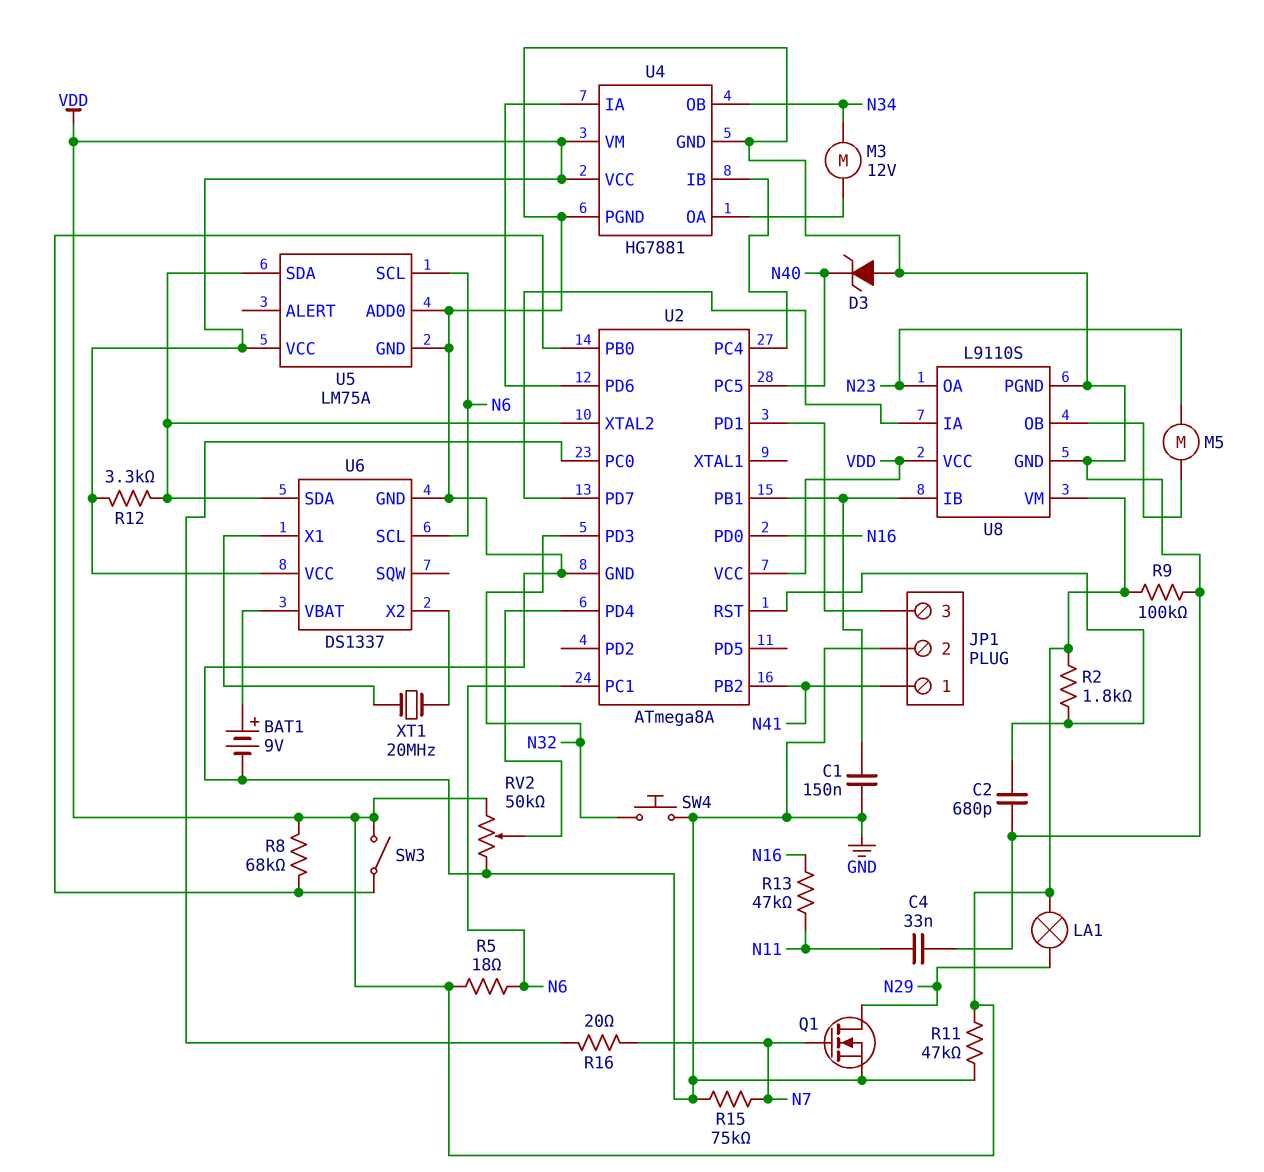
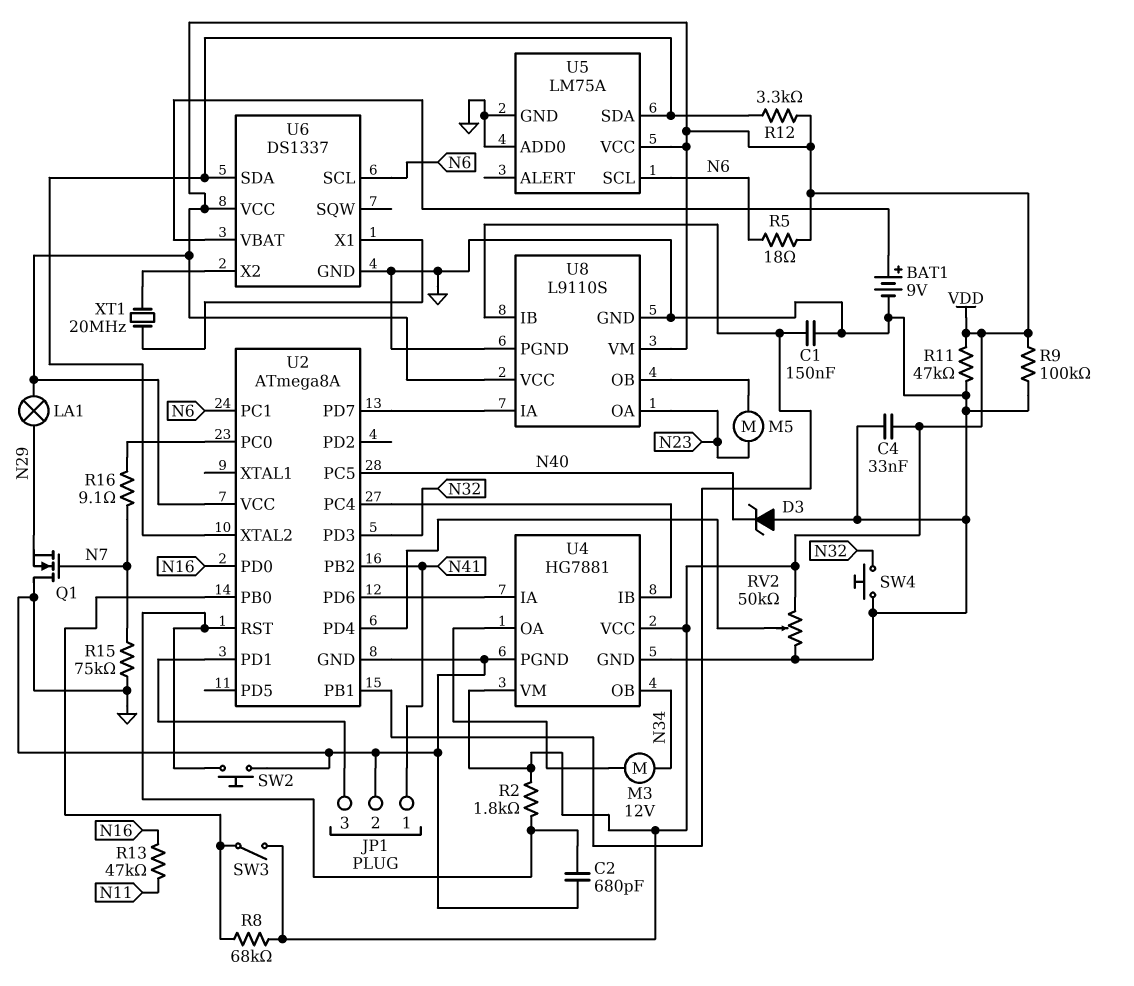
C4: 33nF (GND, N11) -> 33nF (GND, VDD)
Q1: NMOS (G N7, D N29, S GND) -> NMOS (G N7, D GND, S N29)
R16: 20 (N7, U2/PC0) -> 9.1 (N7, U2/PC0)
SW2: none -> button (GND, U2/RST)

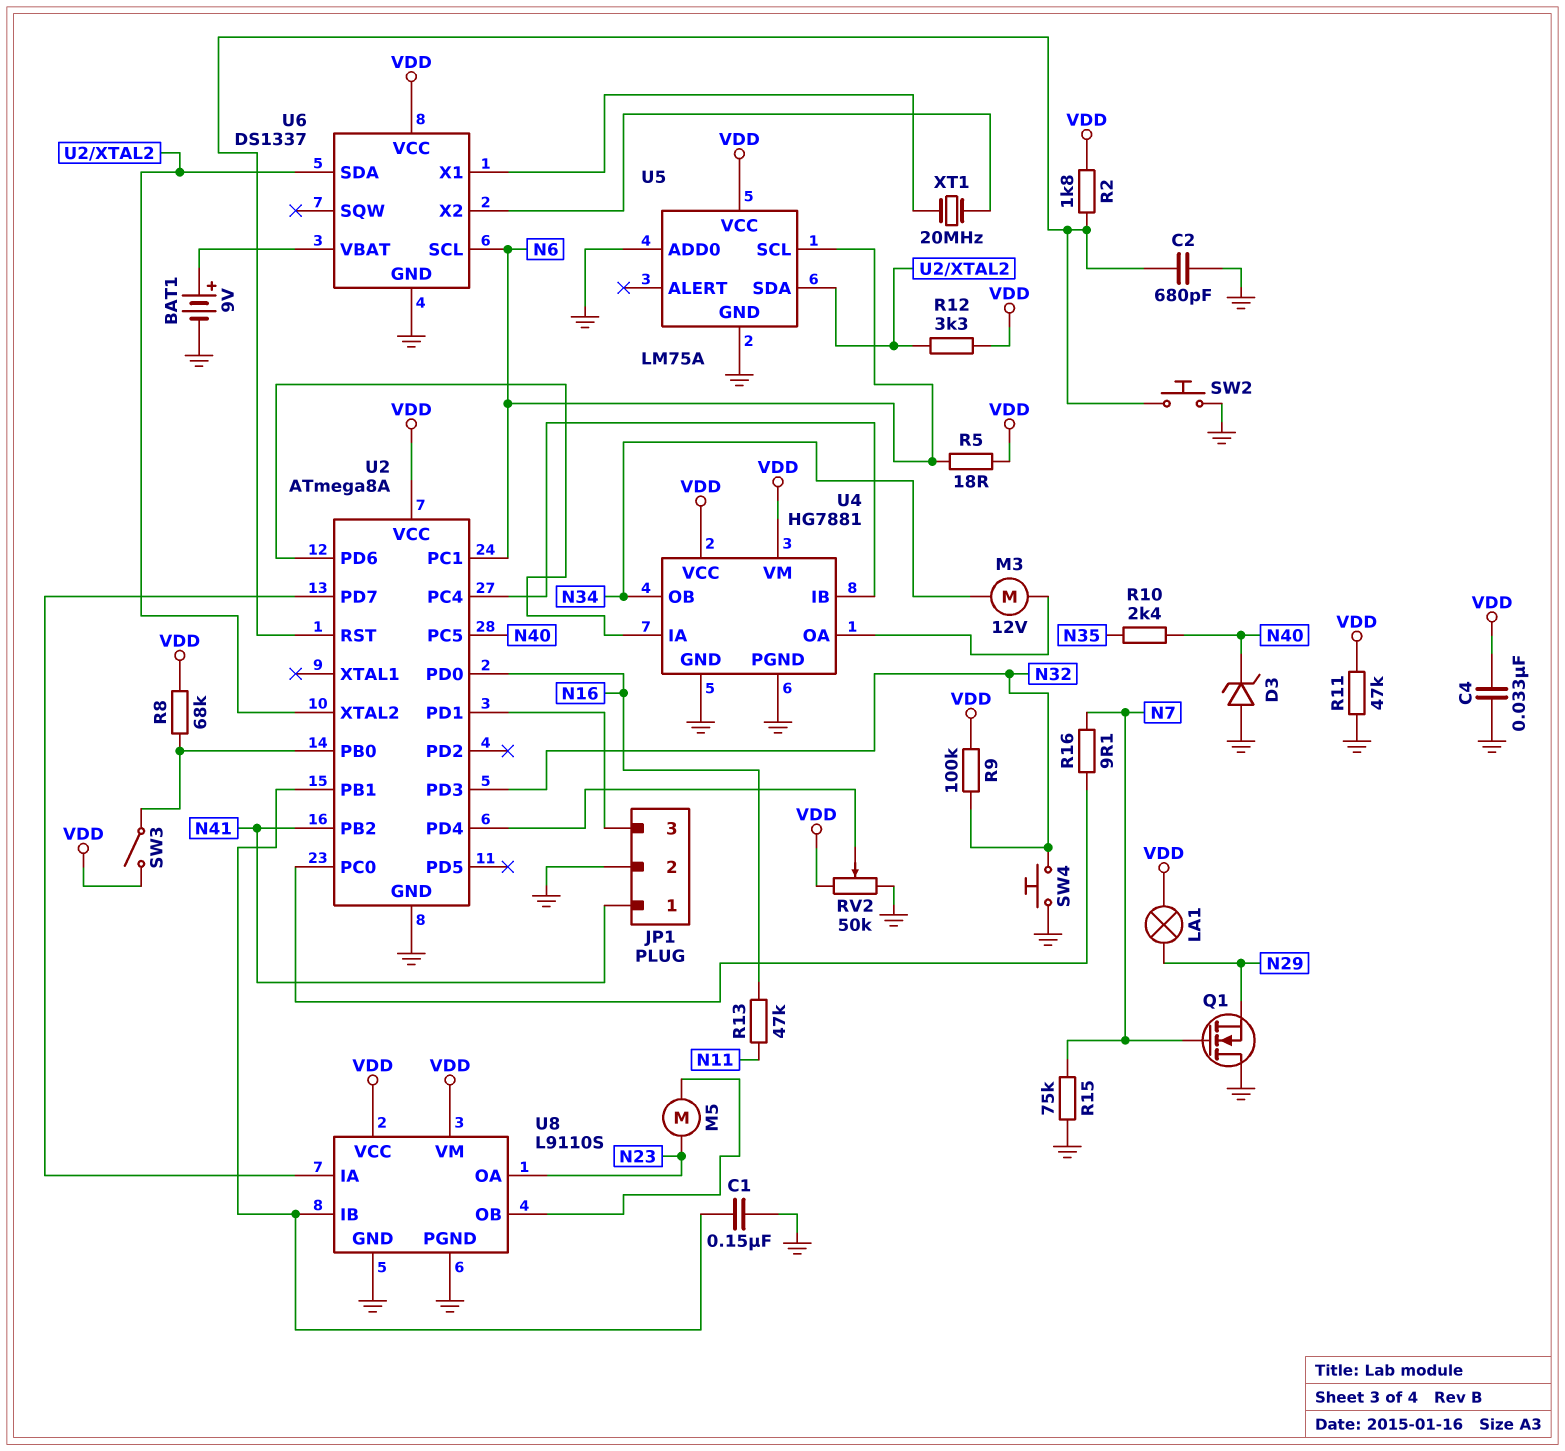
R9: 100k (GND, VDD) -> 100k (N32, VDD)
R10: none -> 2.4k (N35, N40)

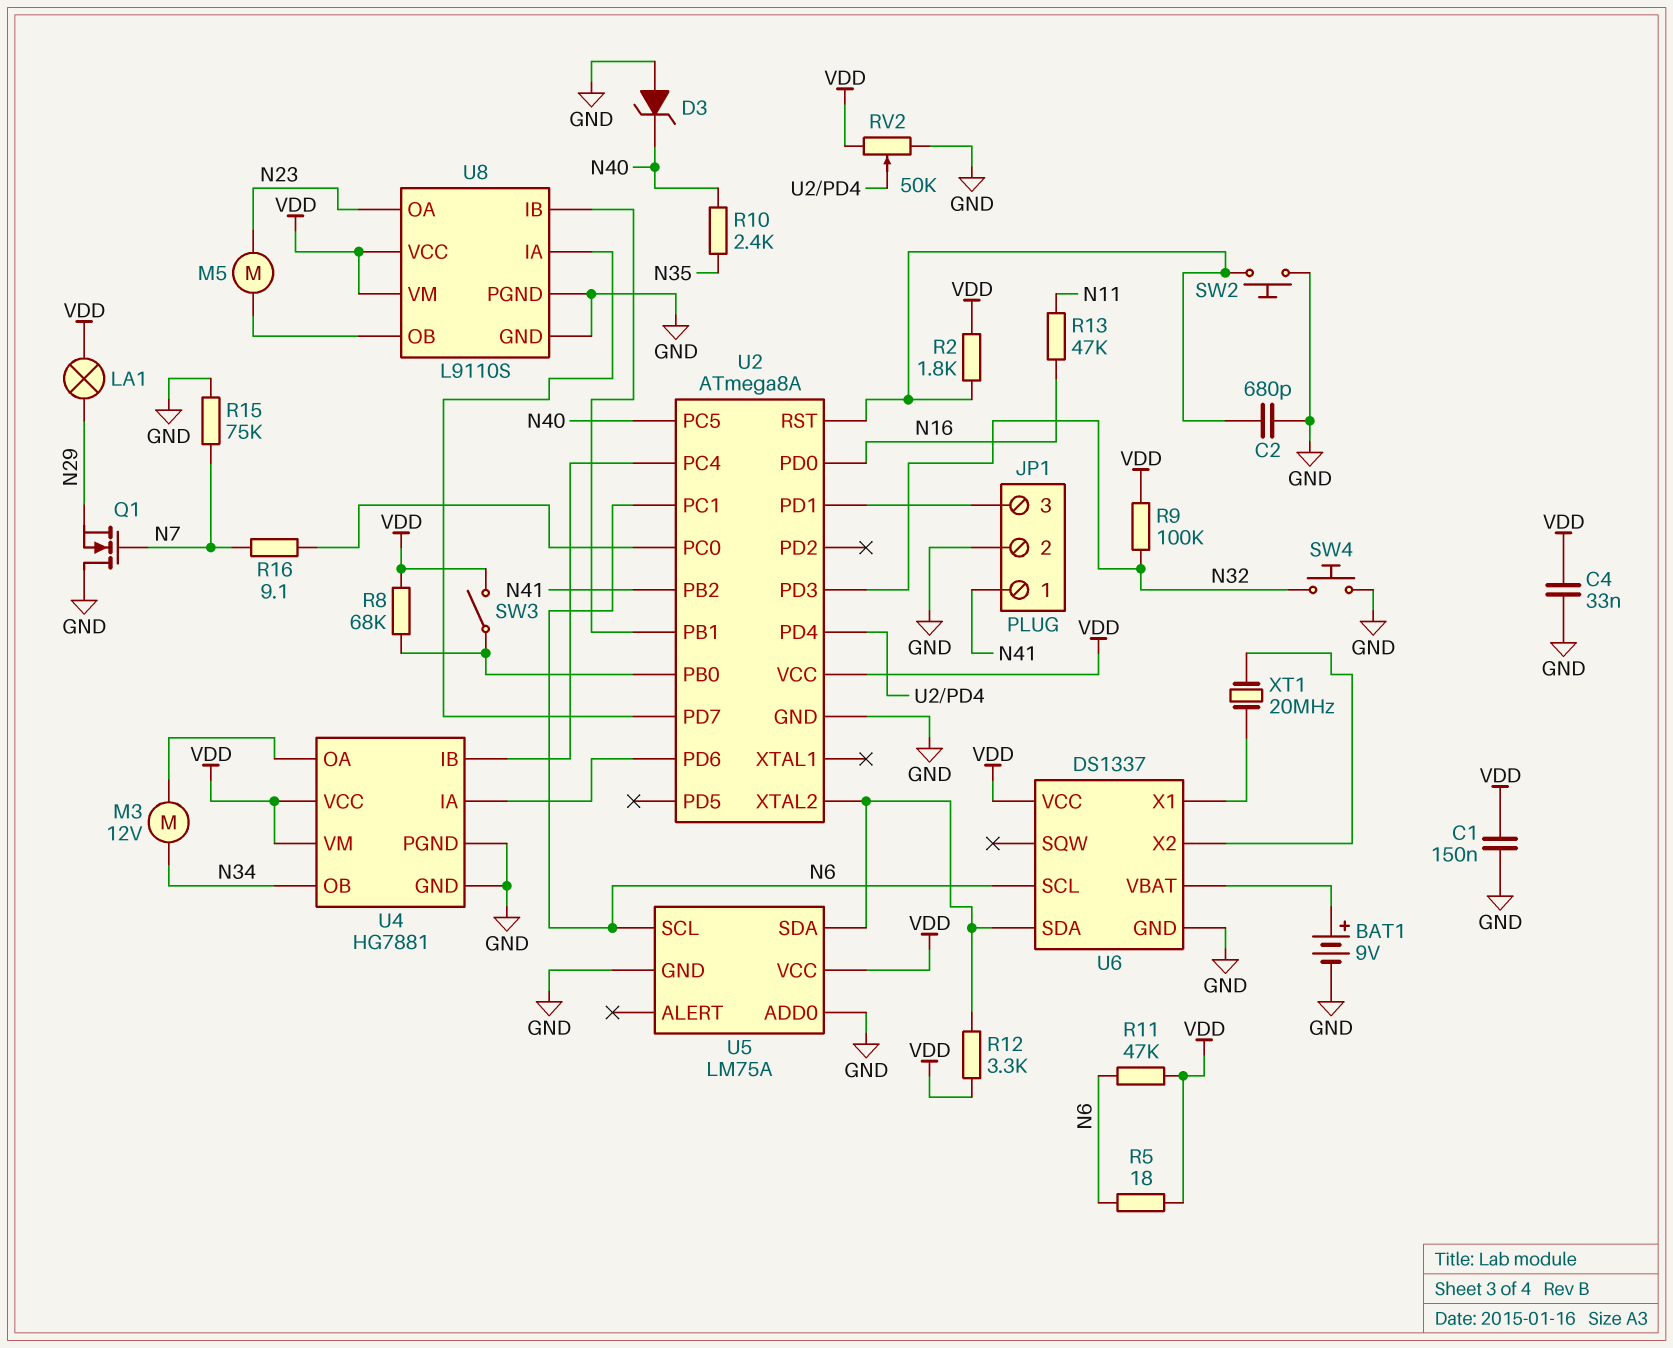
C1: 150nF (GND, U2/PB1) -> 150nF (GND, VDD)
R11: 47k (GND, VDD) -> 47k (N6, VDD)

